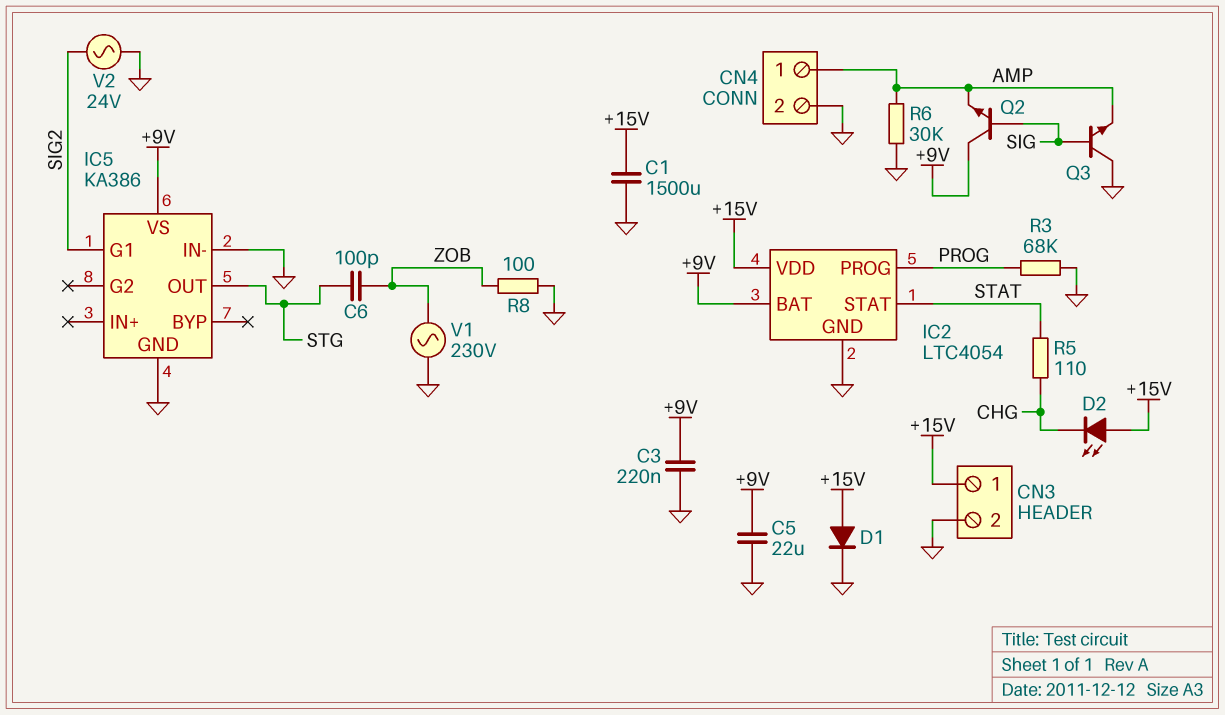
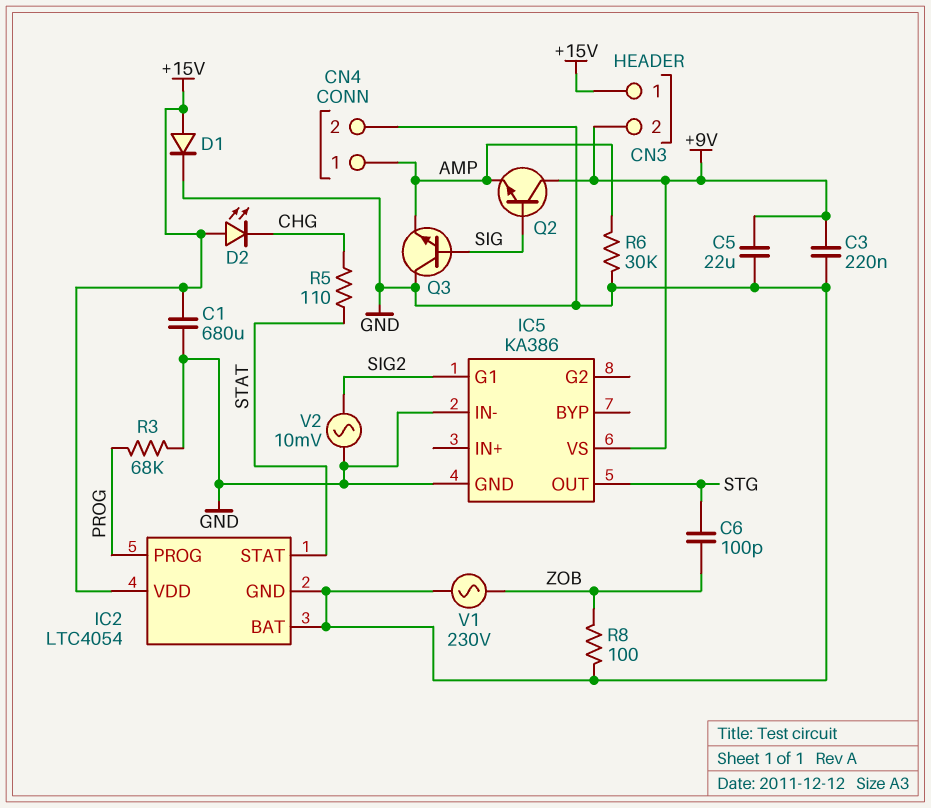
C1: 1500uF (+15V, GND) -> 680uF (+15V, GND)
CN3 pin 2: GND -> +9V
IC2 pin BAT: +9V -> GND
V2: AC 24V (GND, SIG2) -> AC 10mV (GND, SIG2)

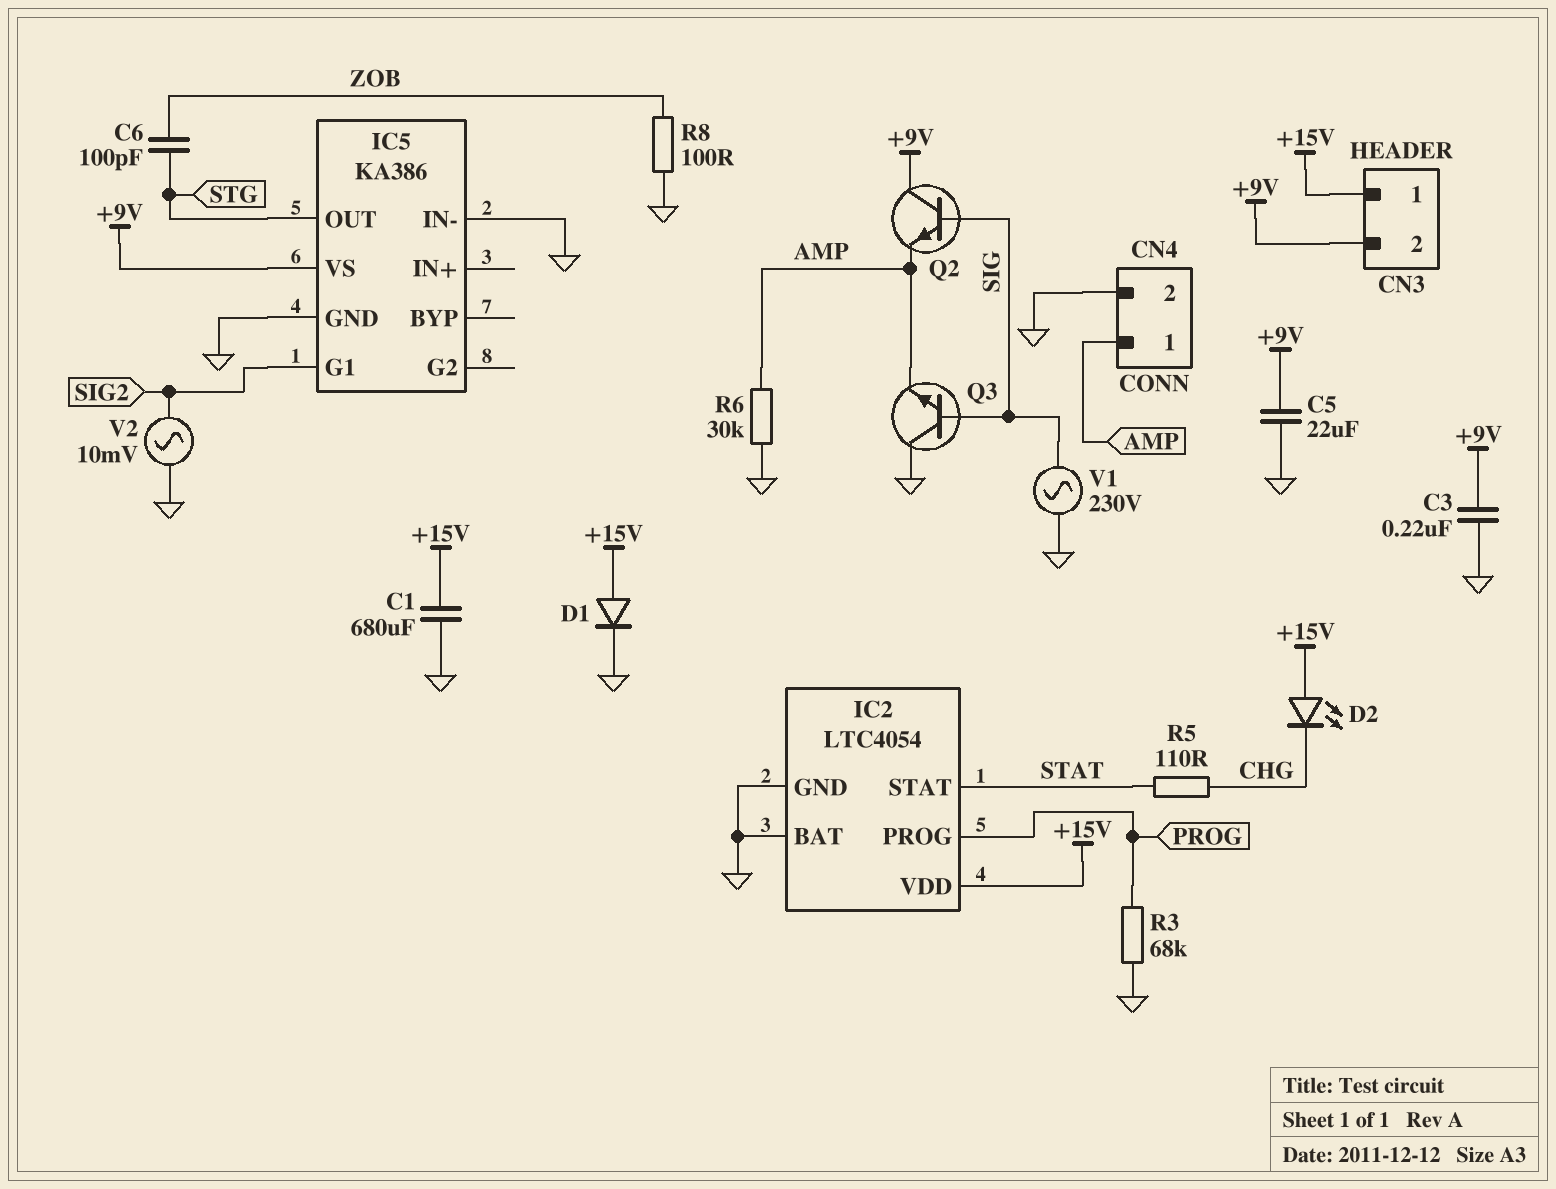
V1: AC 230V (GND, ZOB) -> AC 230V (GND, SIG)

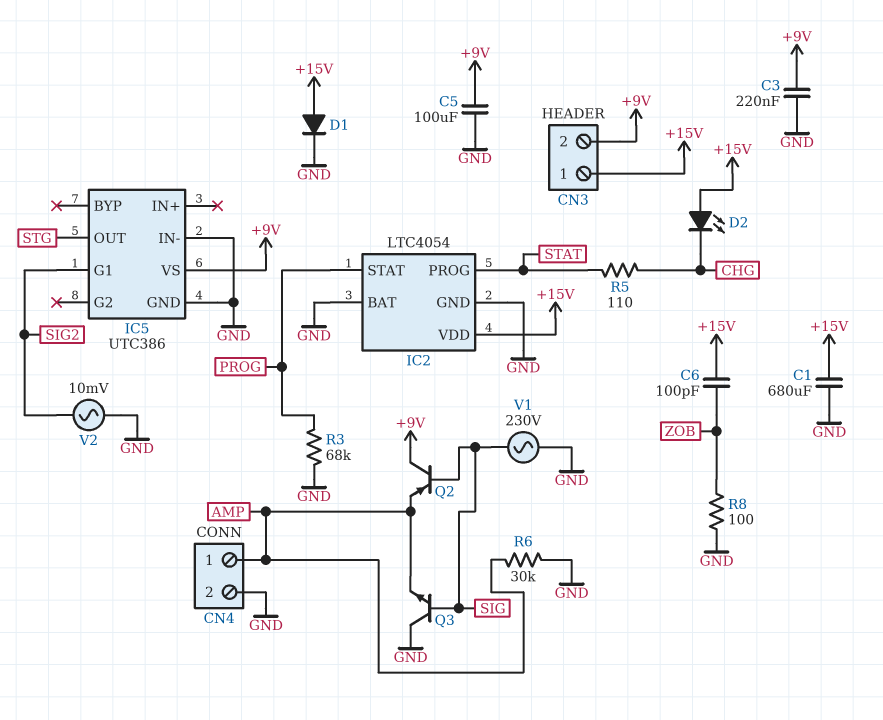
C5: 22uF (+9V, GND) -> 100uF (+9V, GND)
C6: 100pF (STG, ZOB) -> 100pF (+15V, ZOB)
IC2 pin PROG: PROG -> STAT
IC2 pin STAT: STAT -> PROG
IC5: KA386 -> UTC386
Q2: NPN (B SIG, C +9V, E AMP) -> PNP (B SIG, C +9V, E AMP)

